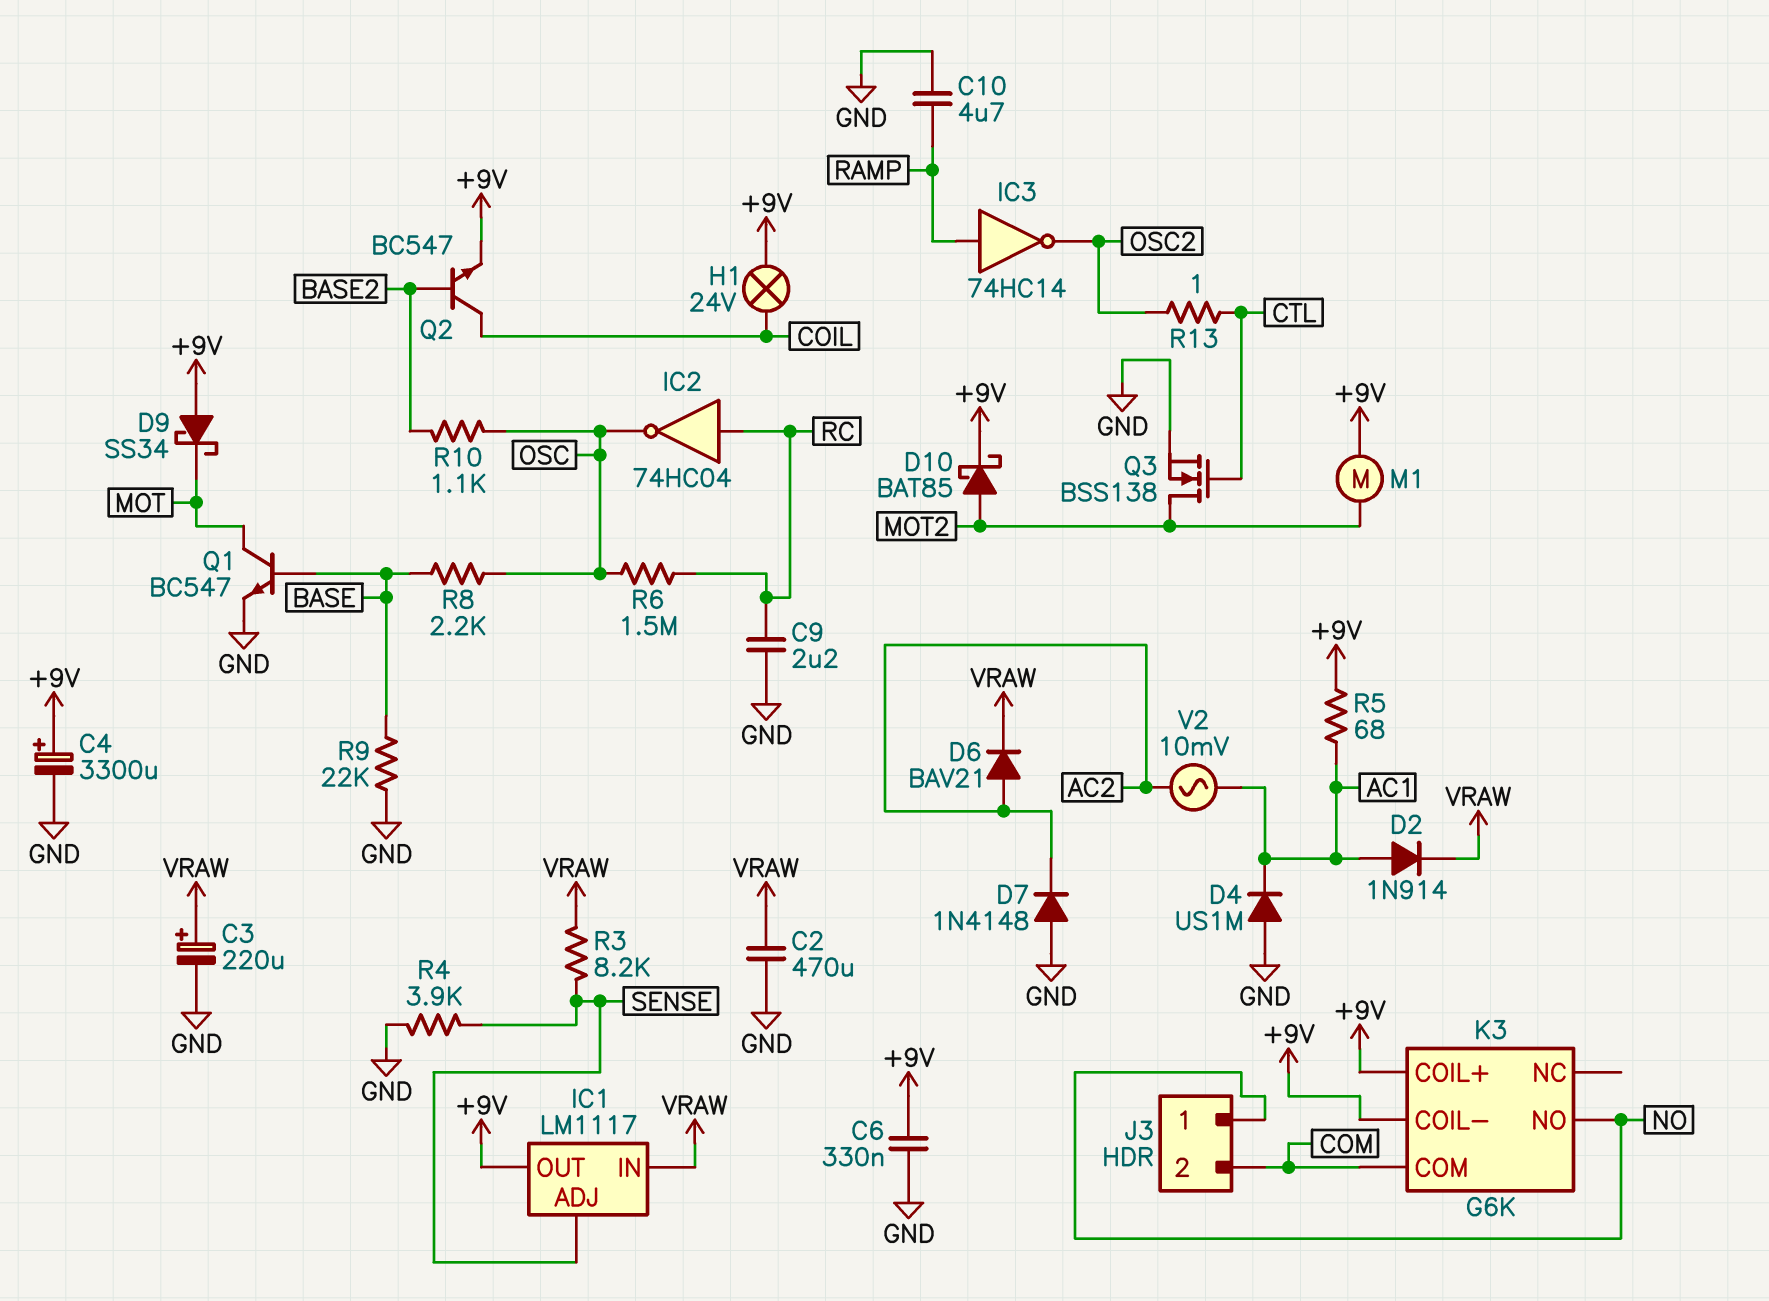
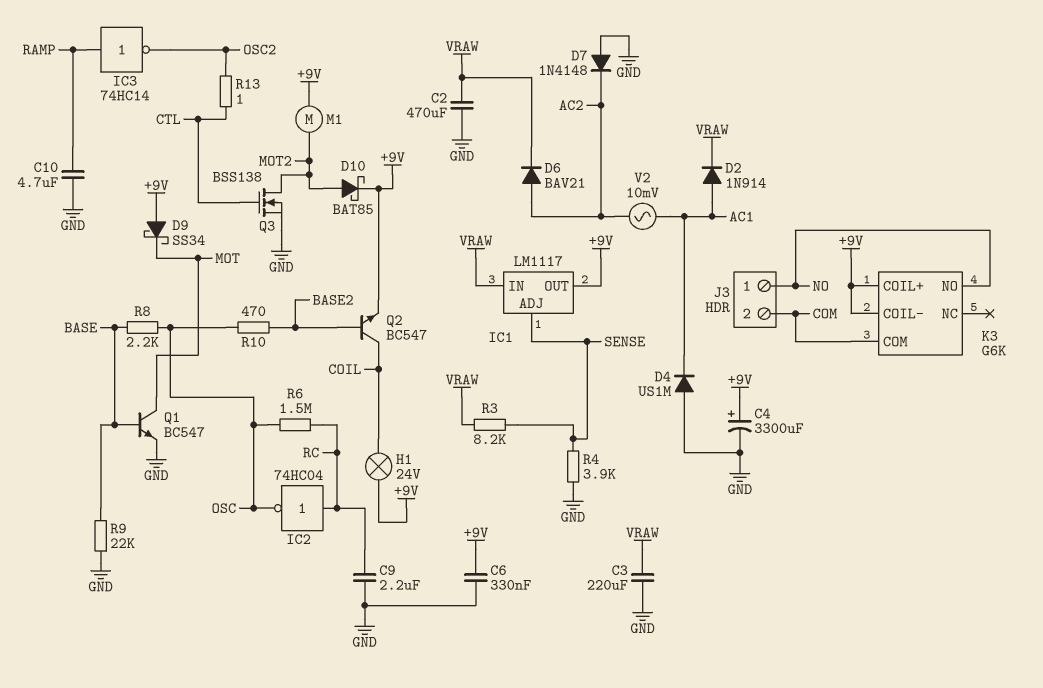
C3: 220uF (plus VRAW, minus GND) -> 220uF (GND, VRAW)
R5: 68 (+9V, AC1) -> none
R10: 1.1k (BASE2, OSC) -> 470 (BASE2, OSC)

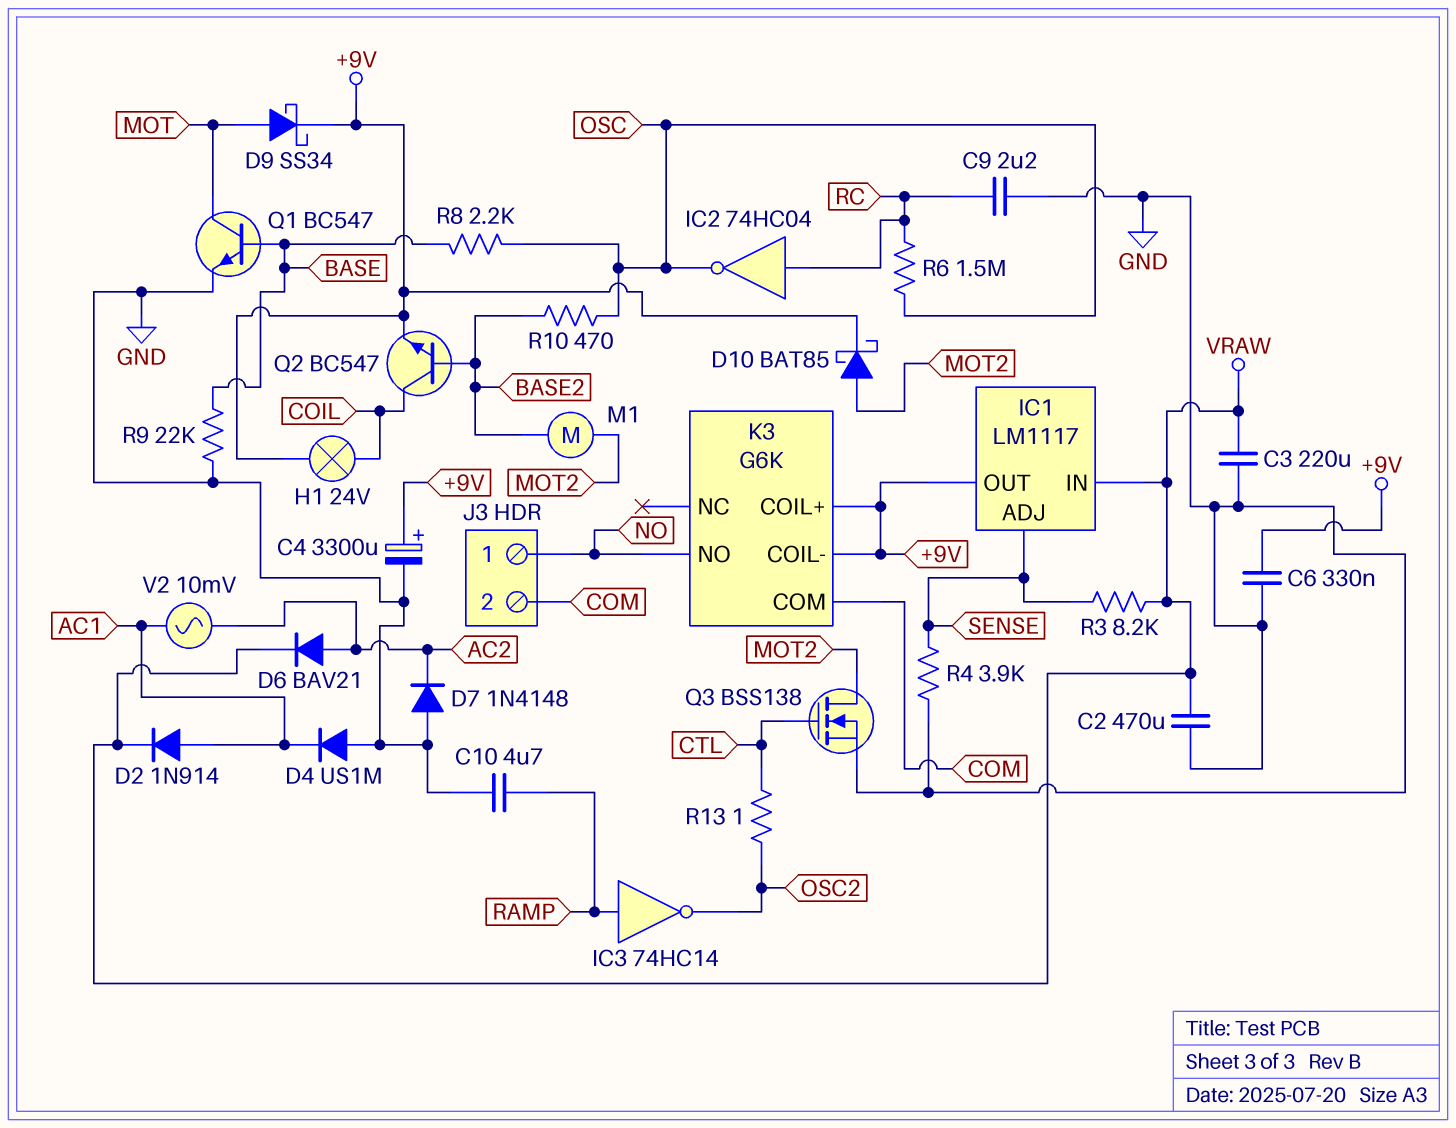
D9: schottky SS34 (A +9V, K MOT) -> schottky SS34 (A MOT, K +9V)
M1: motor (+9V, MOT2) -> motor (BASE2, MOT2)

